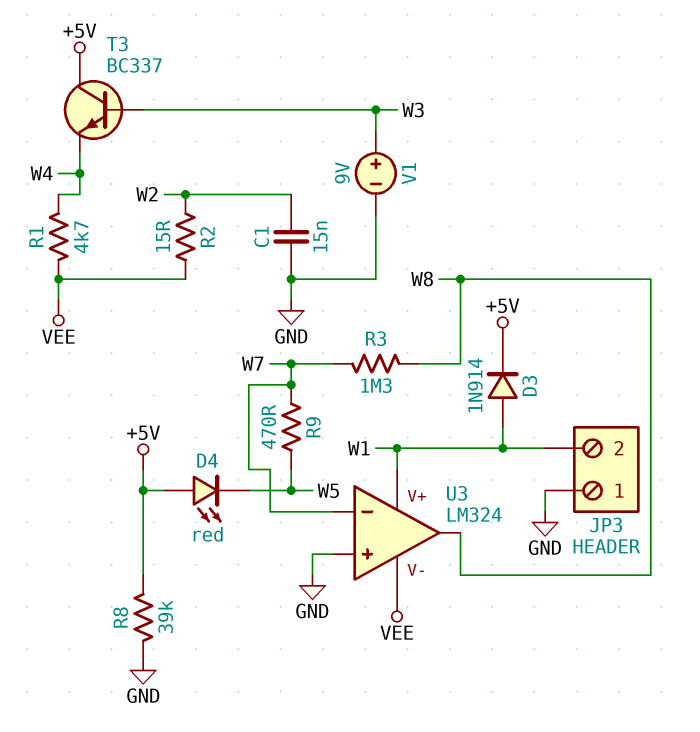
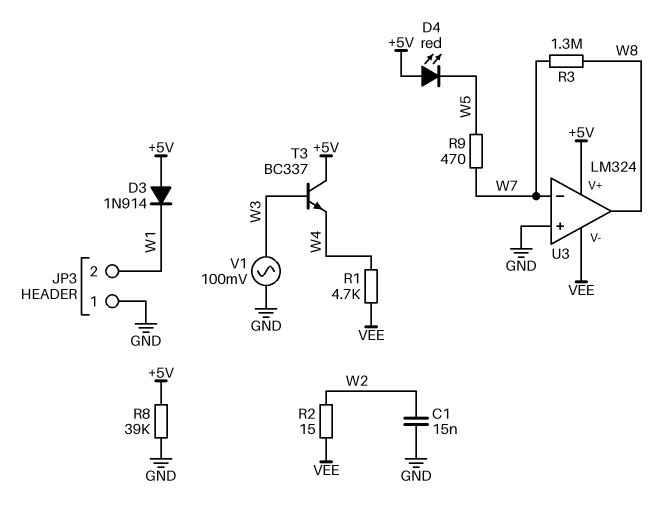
D3: diode 1N914 (A W1, K +5V) -> diode 1N914 (A +5V, K W1)
U3 pin V+: W1 -> +5V
V1: 9V (plus W3, minus GND) -> AC 100mV (GND, W3)

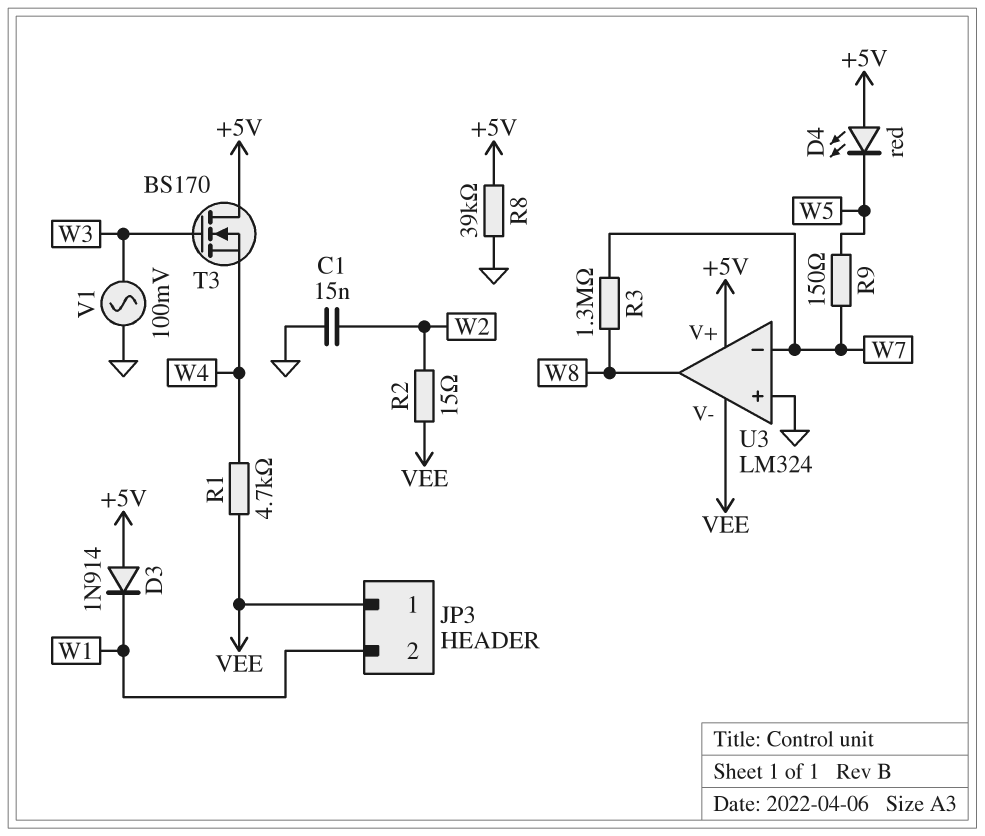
JP3 pin 1: GND -> VEE
R9: 470 (W5, W7) -> 150 (W5, W7)
T3: NPN BC337 (B W3, C +5V, E W4) -> NMOS BS170 (G W3, D +5V, S W4)

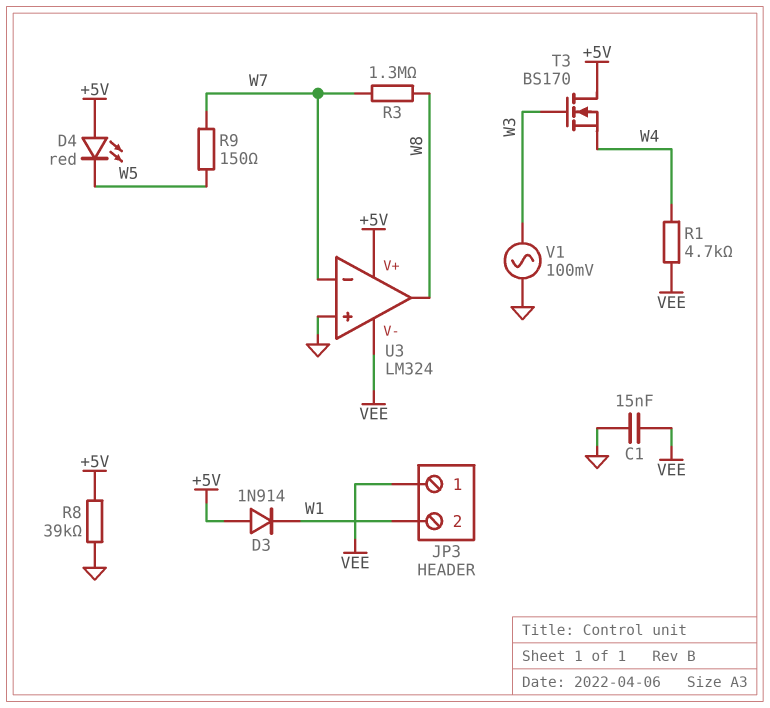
C1: 15nF (GND, W2) -> 15nF (GND, VEE)
R2: 15 (VEE, W2) -> none

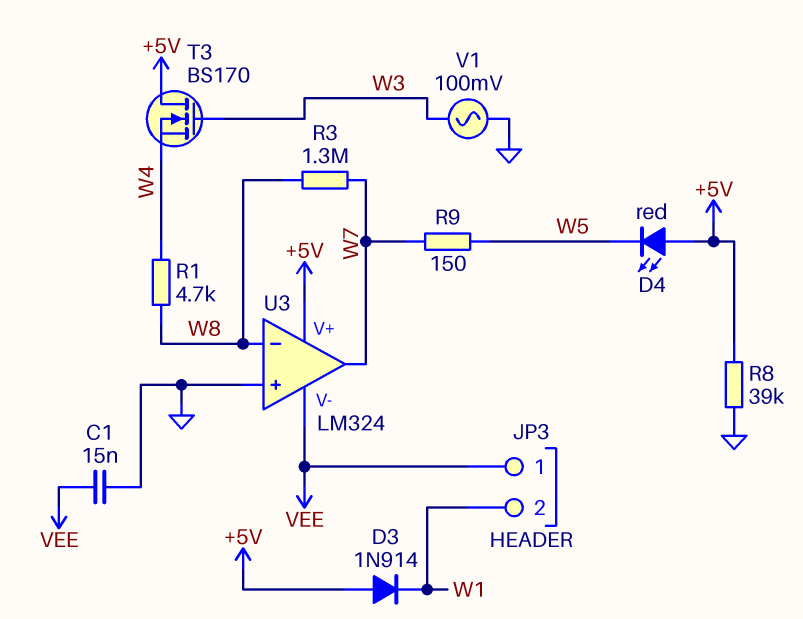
R1: 4.7k (VEE, W4) -> 4.7k (W4, W8)
U3 pin in-: W7 -> W8
U3 pin out: W8 -> W7

